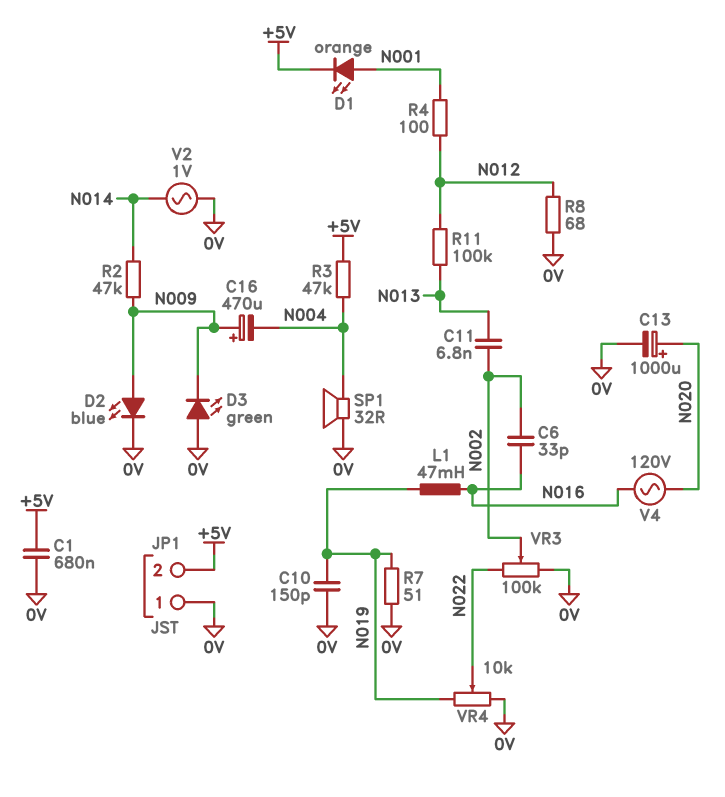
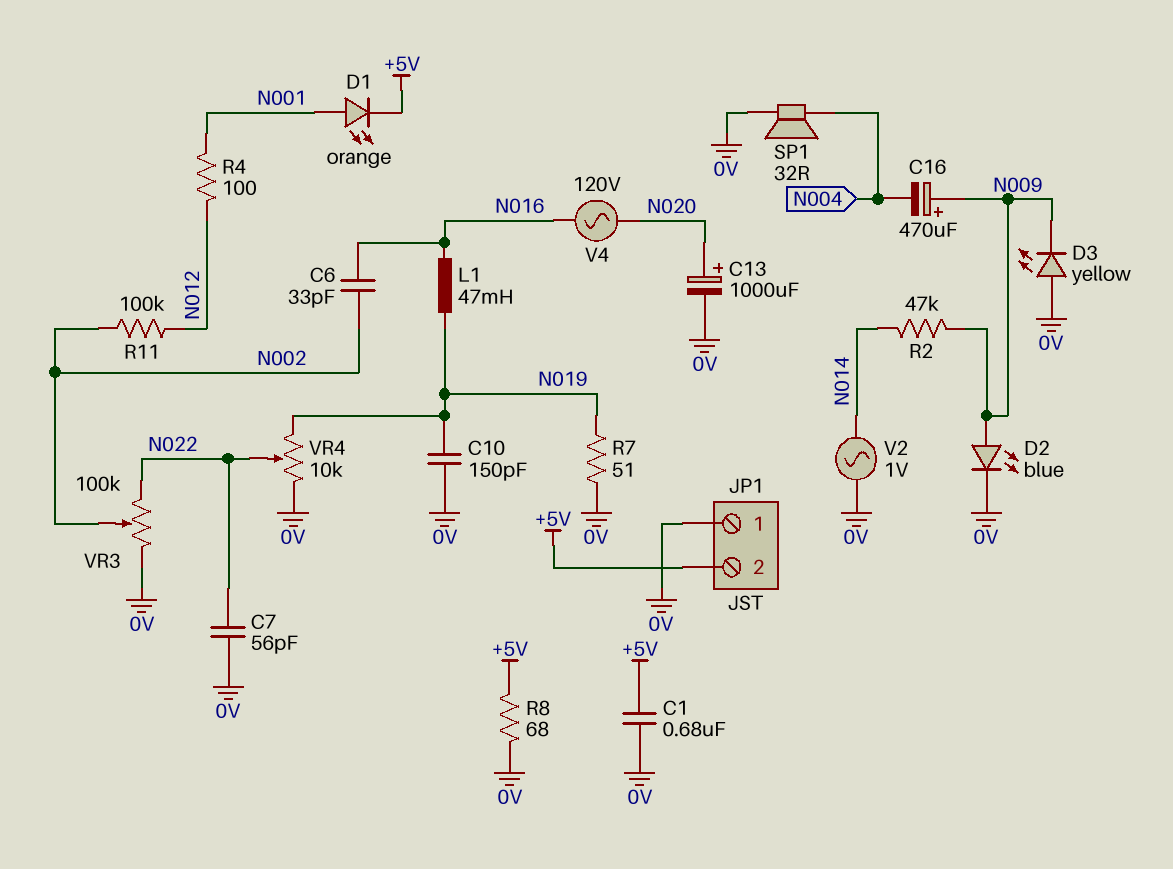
C7: none -> 56pF (0V, N022)
C11: 6.8nF (N002, N013) -> none
D3: LED green (A 0V, K N009) -> LED yellow (A 0V, K N009)
R3: 47k (+5V, N004) -> none
R8: 68 (0V, N012) -> 68 (+5V, 0V)
R11: 100k (N012, N013) -> 100k (N002, N012)

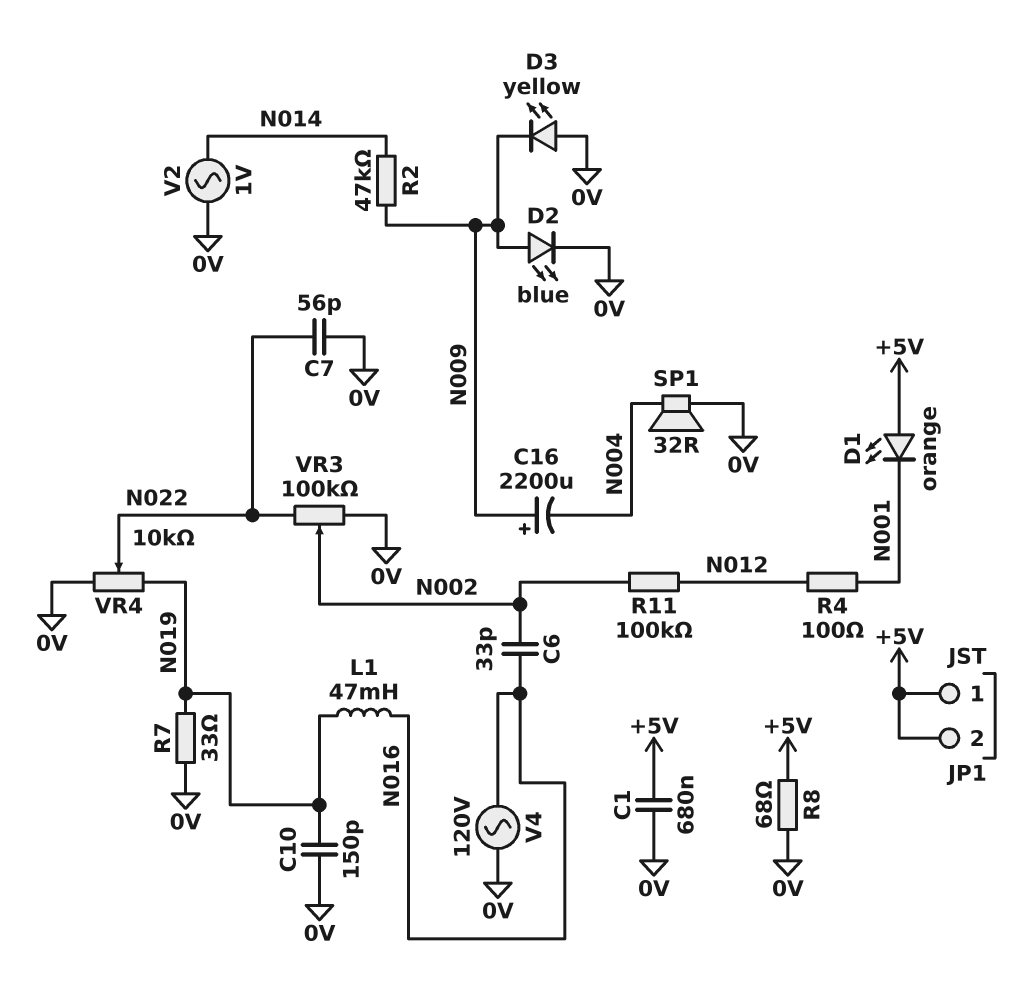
C13: 1000uF (plus N020, minus 0V) -> none
C16: 470uF (plus N009, minus N004) -> 2200uF (plus N009, minus N004)
D1: LED orange (A N001, K +5V) -> LED orange (A +5V, K N001)
JP1 pin 1: 0V -> +5V
R7: 51 (0V, N019) -> 33 (0V, N019)
V4: AC 120V (N016, N020) -> AC 120V (0V, N016)

